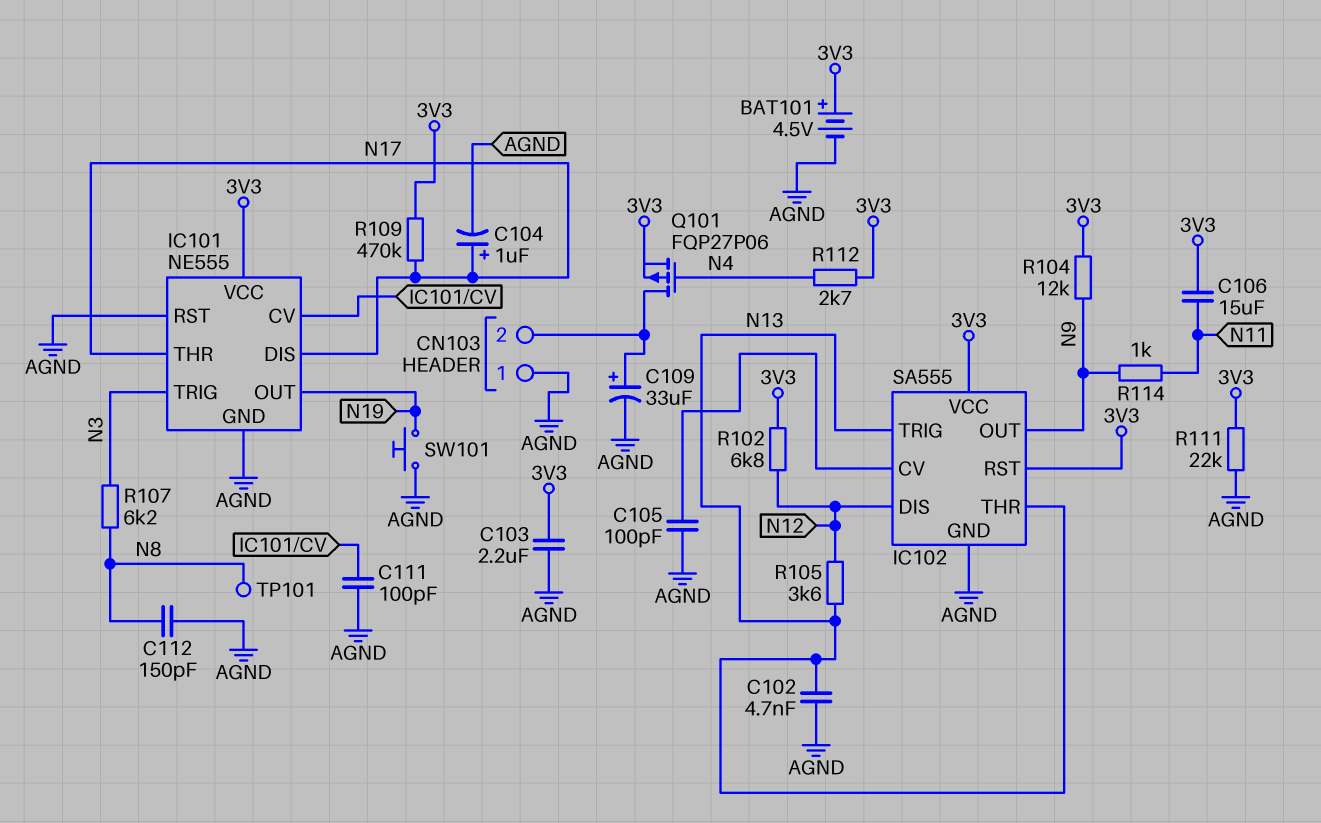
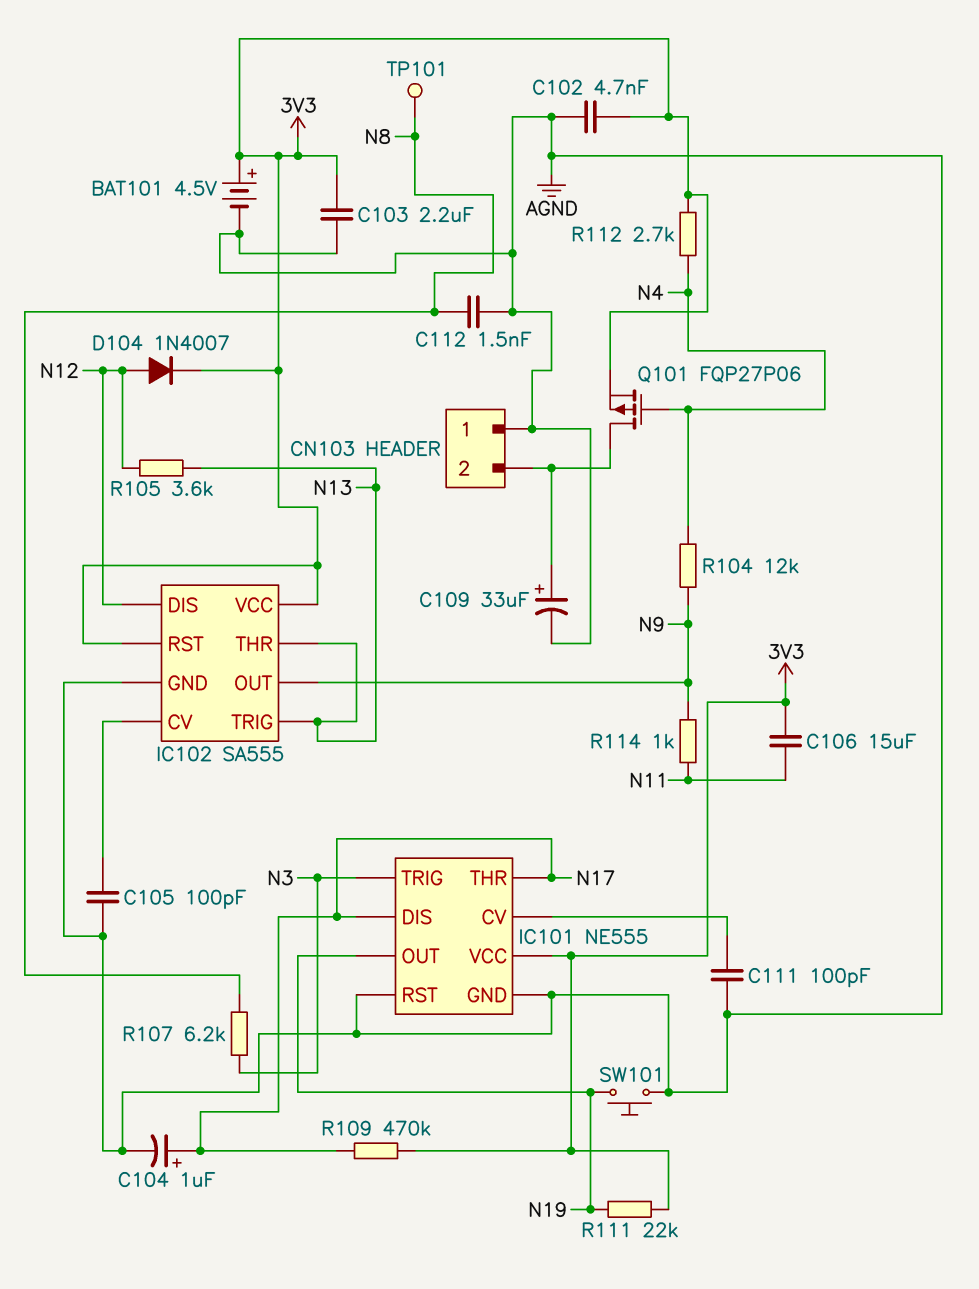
C102: 4.7nF (AGND, N13) -> 4.7nF (3V3, AGND)
C112: 150pF (AGND, N8) -> 1.5nF (AGND, N8)
D104: none -> diode 1N4007 (A N12, K 3V3)
R102: 6.8k (3V3, N12) -> none
R104: 12k (3V3, N9) -> 12k (N4, N9)
R111: 22k (3V3, AGND) -> 22k (3V3, N19)

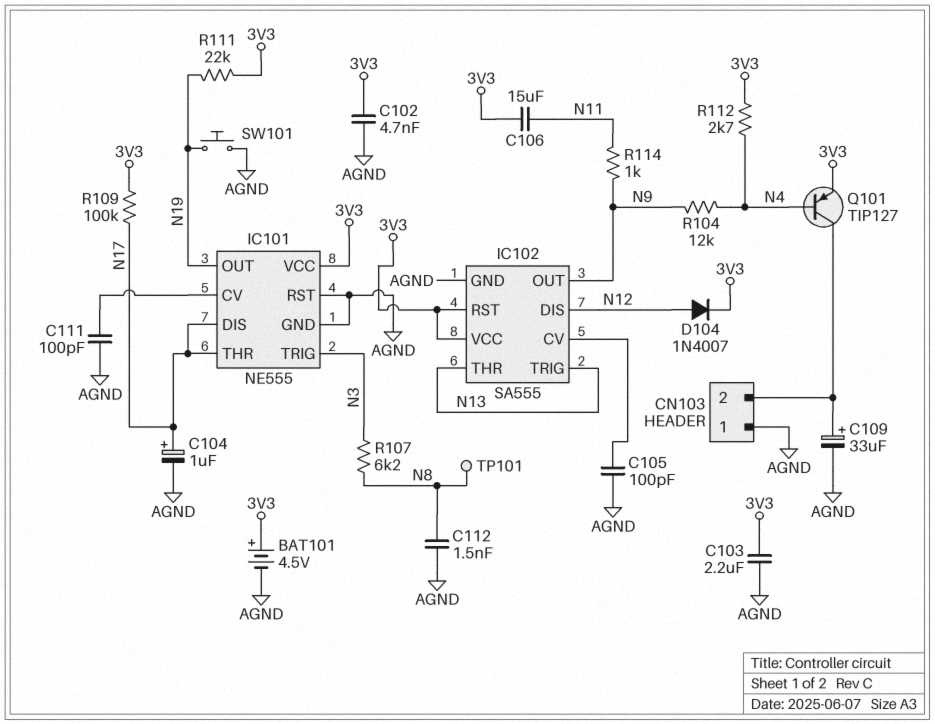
Q101: PMOS FQP27P06 (G N4, D CN103/2, S 3V3) -> PNP TIP127 (B N4, C CN103/2, E 3V3)
R105: 3.6k (N12, N13) -> none
R109: 470k (3V3, N17) -> 100k (3V3, N17)

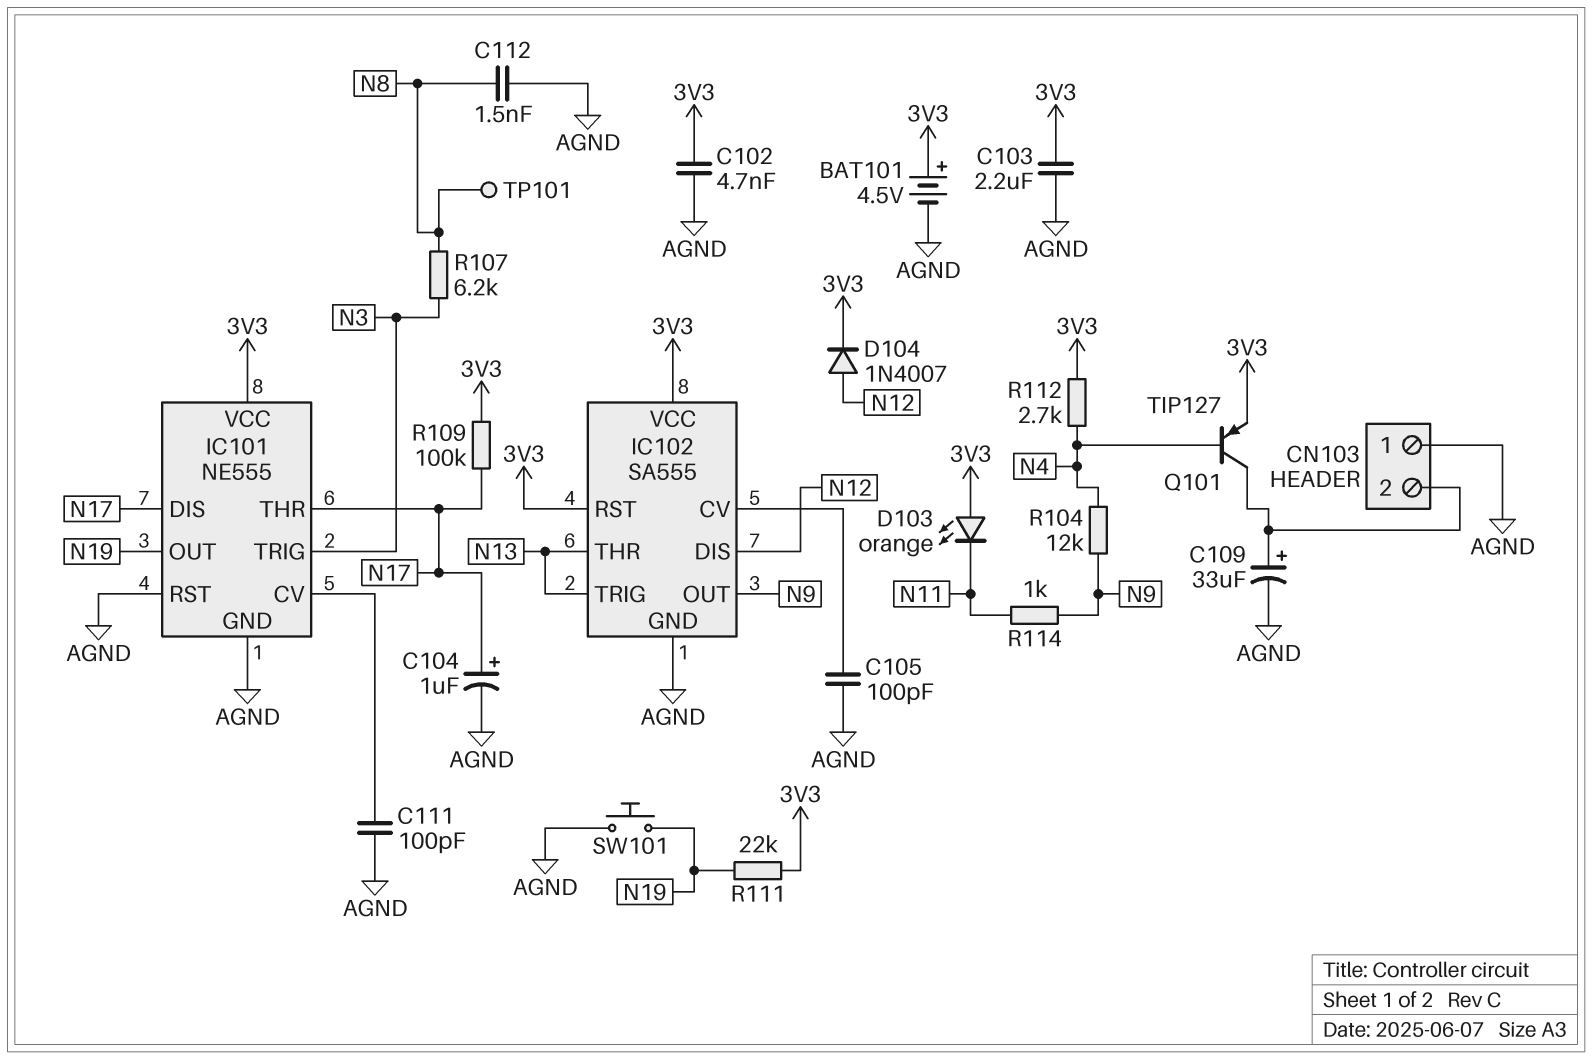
C106: 15uF (3V3, N11) -> none
D103: none -> LED orange (A 3V3, K N11)

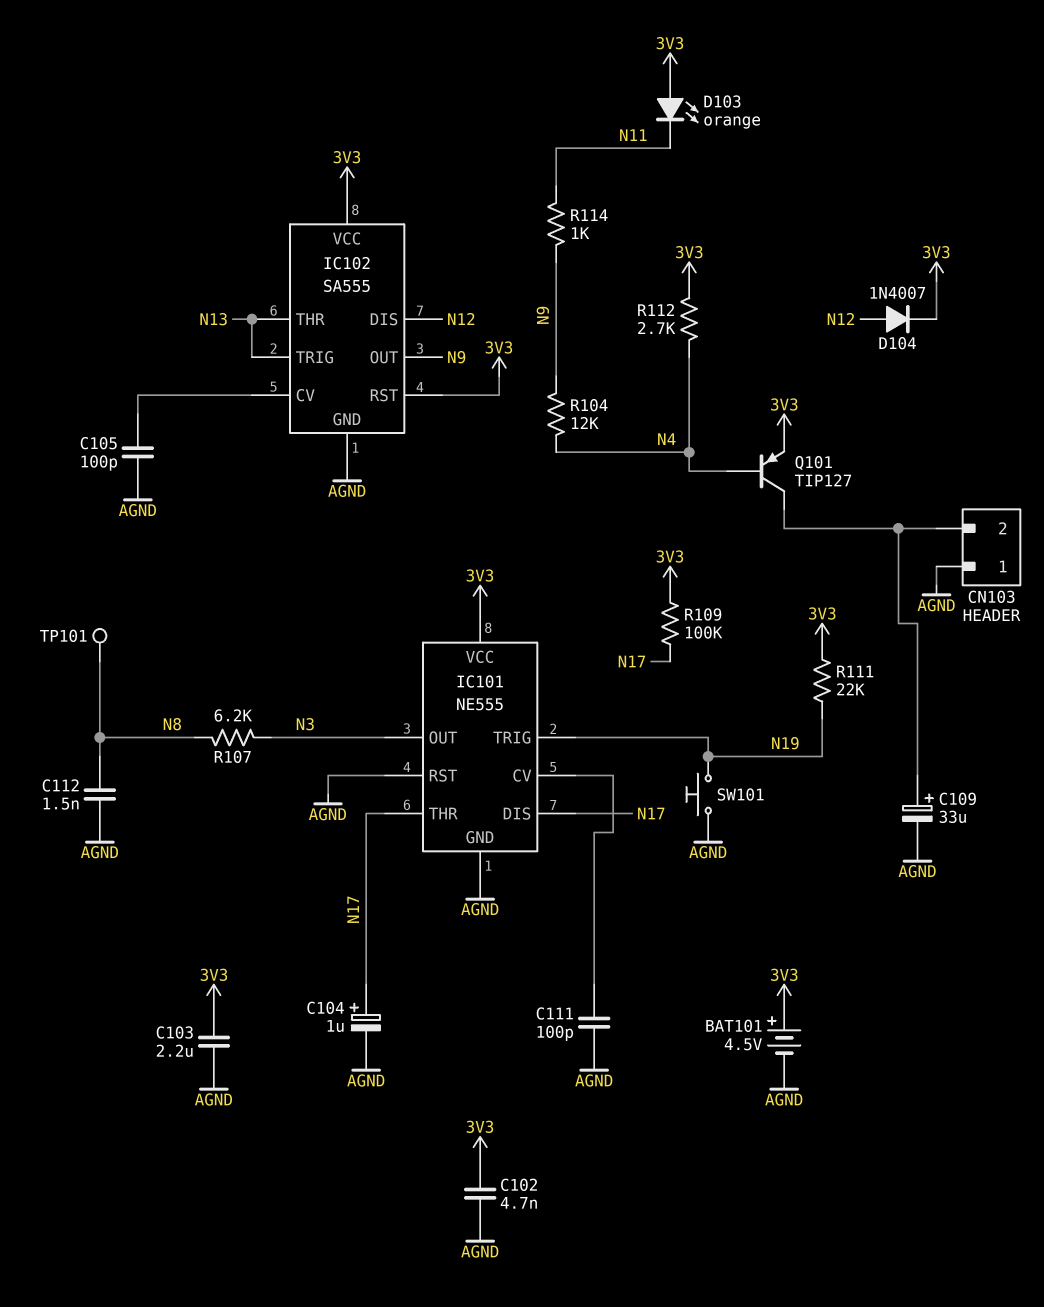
IC101 pin OUT: N19 -> N3
IC101 pin TRIG: N3 -> N19

